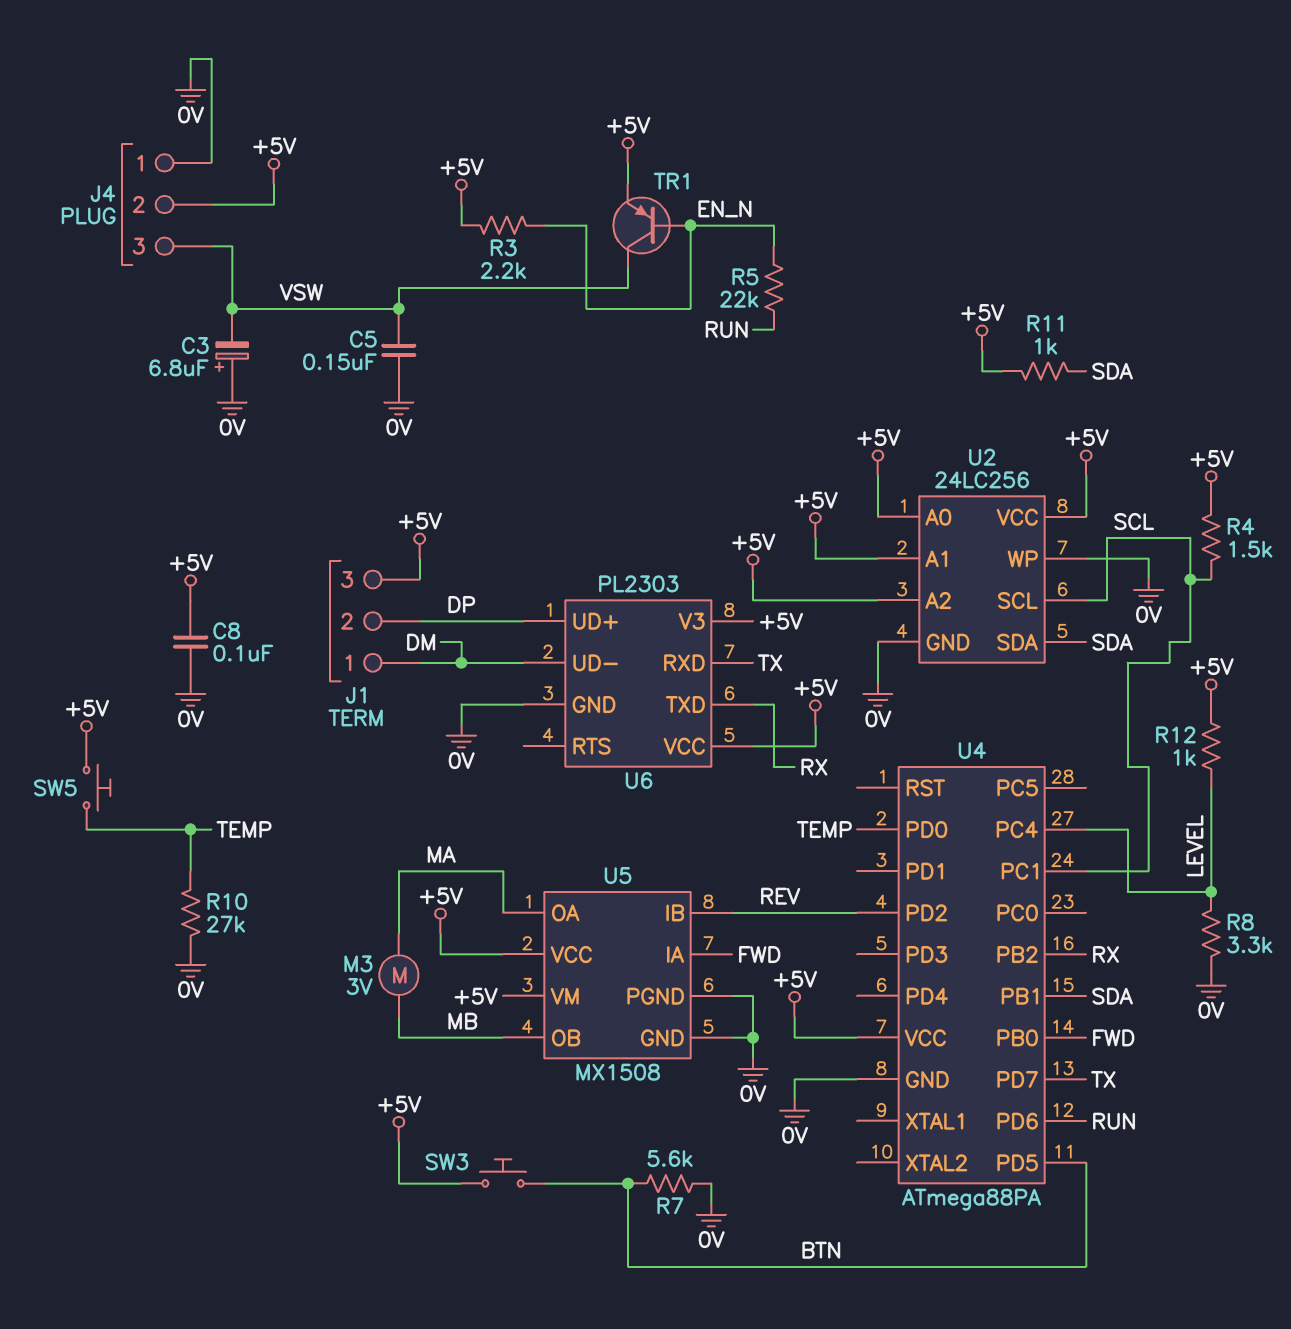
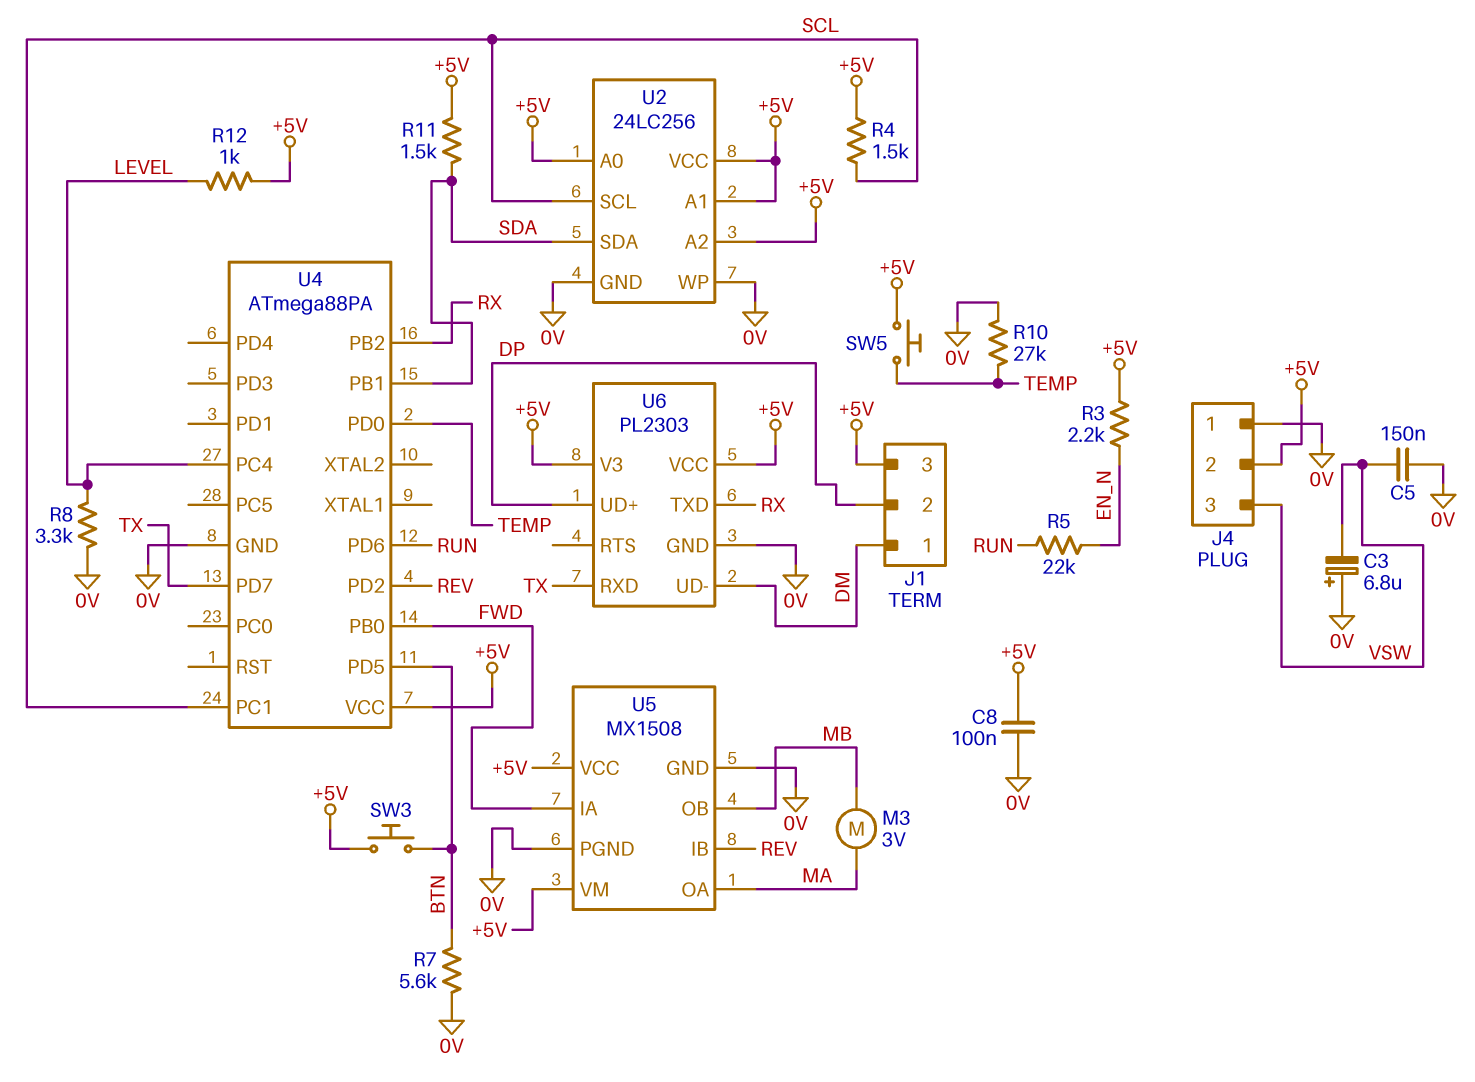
R11: 1k (+5V, SDA) -> 1.5k (+5V, SDA)
TR1: PNP (B EN_N, C VSW, E +5V) -> none

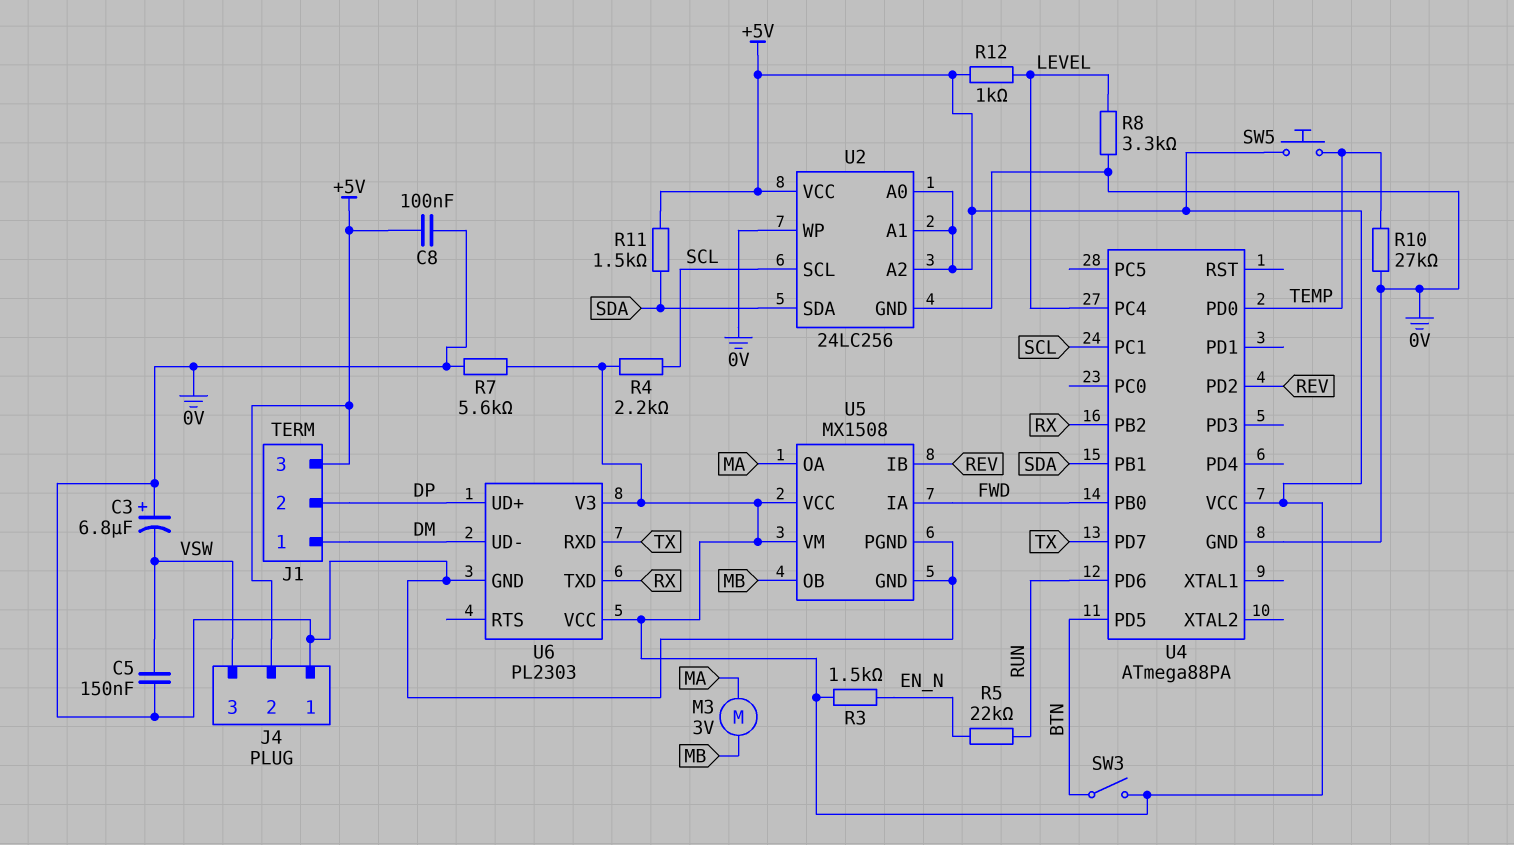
R3: 2.2k (+5V, EN_N) -> 1.5k (+5V, EN_N)
R4: 1.5k (+5V, SCL) -> 2.2k (+5V, SCL)
R7: 5.6k (0V, BTN) -> 5.6k (+5V, 0V)
SW3: button (+5V, BTN) -> switch (+5V, BTN)

